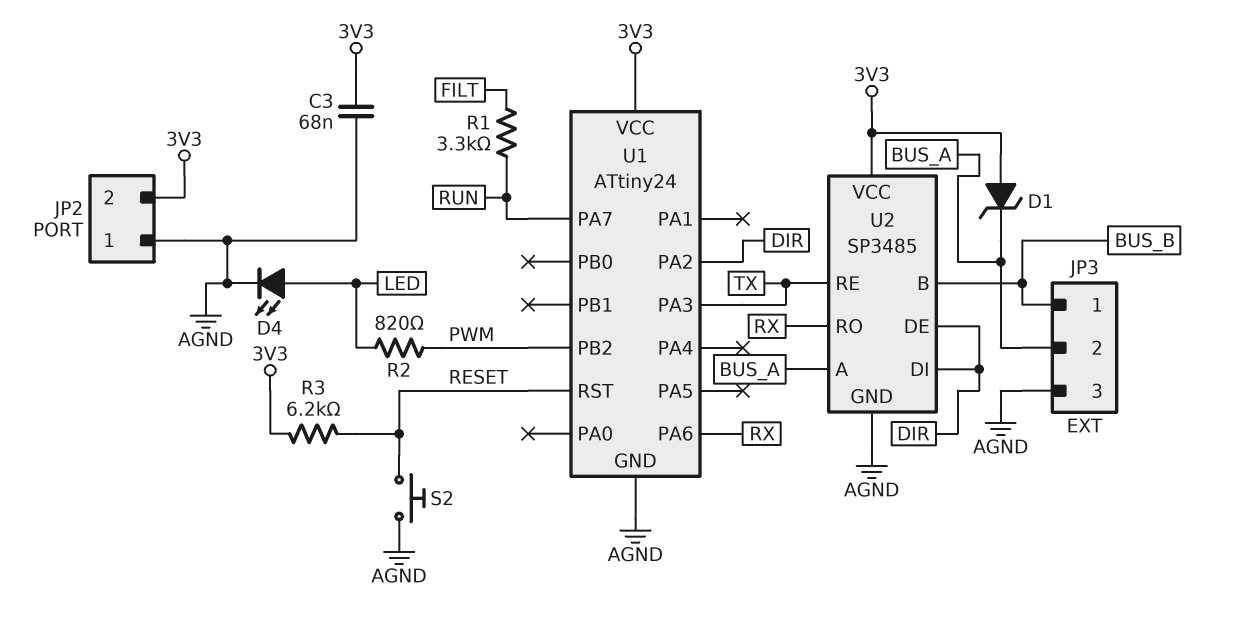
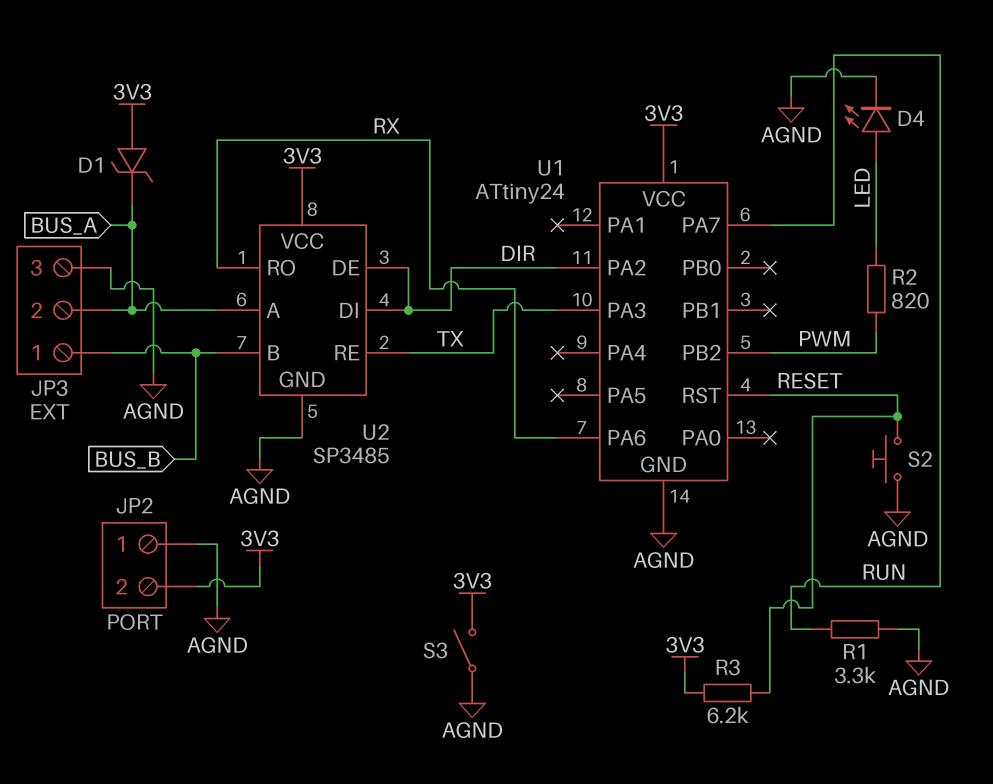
C3: 68nF (3V3, AGND) -> none
R1: 3.3k (FILT, RUN) -> 3.3k (AGND, RUN)
S3: none -> switch (3V3, AGND)

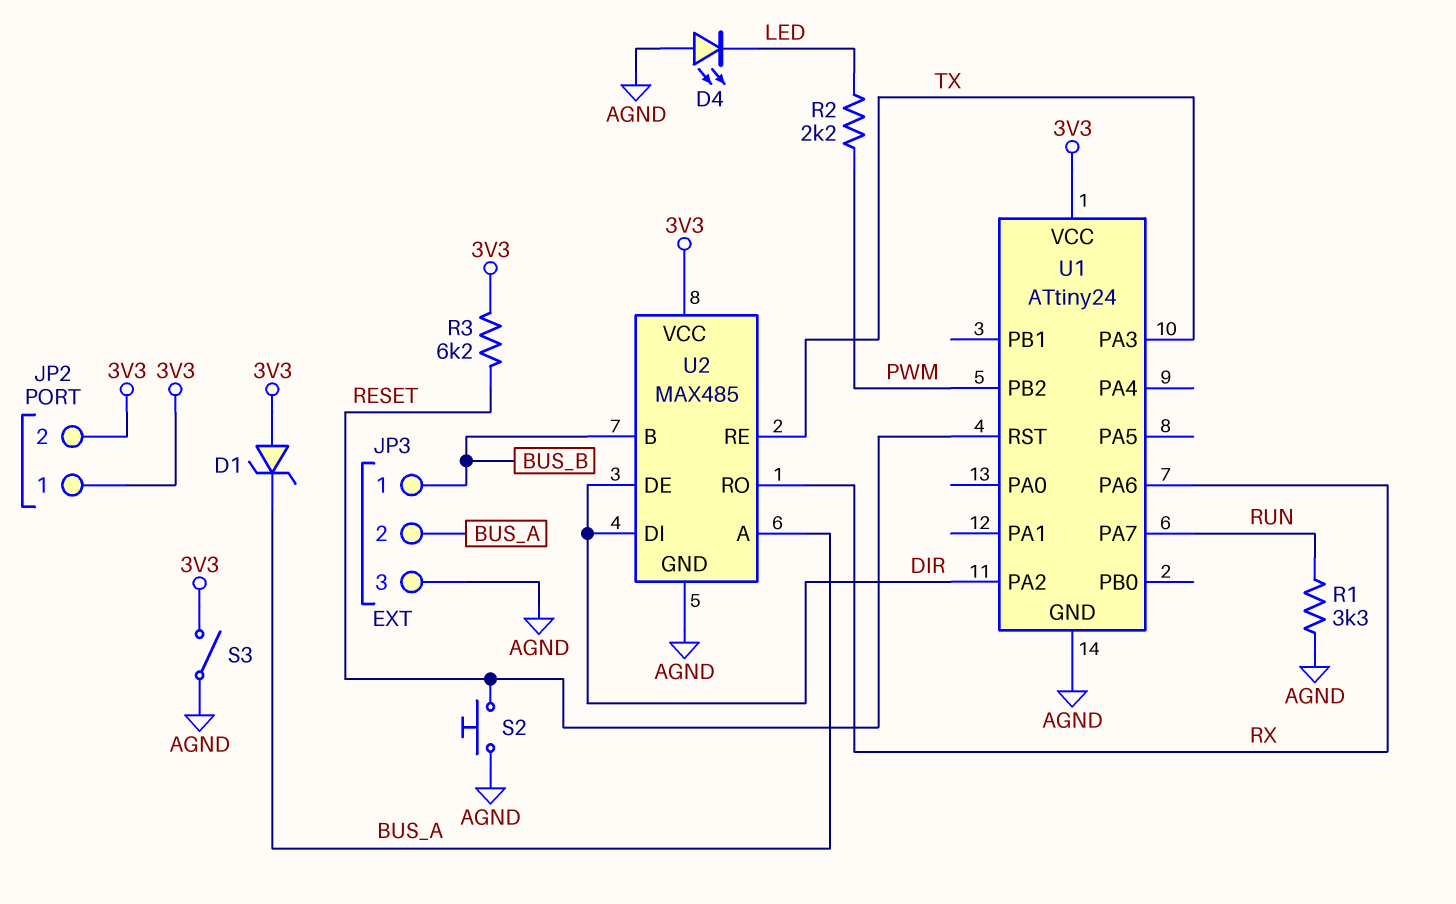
D4: LED (A LED, K AGND) -> LED (A AGND, K LED)
JP2 pin 1: AGND -> 3V3
R2: 820 (LED, PWM) -> 2.2k (LED, PWM)
U2: SP3485 -> MAX485

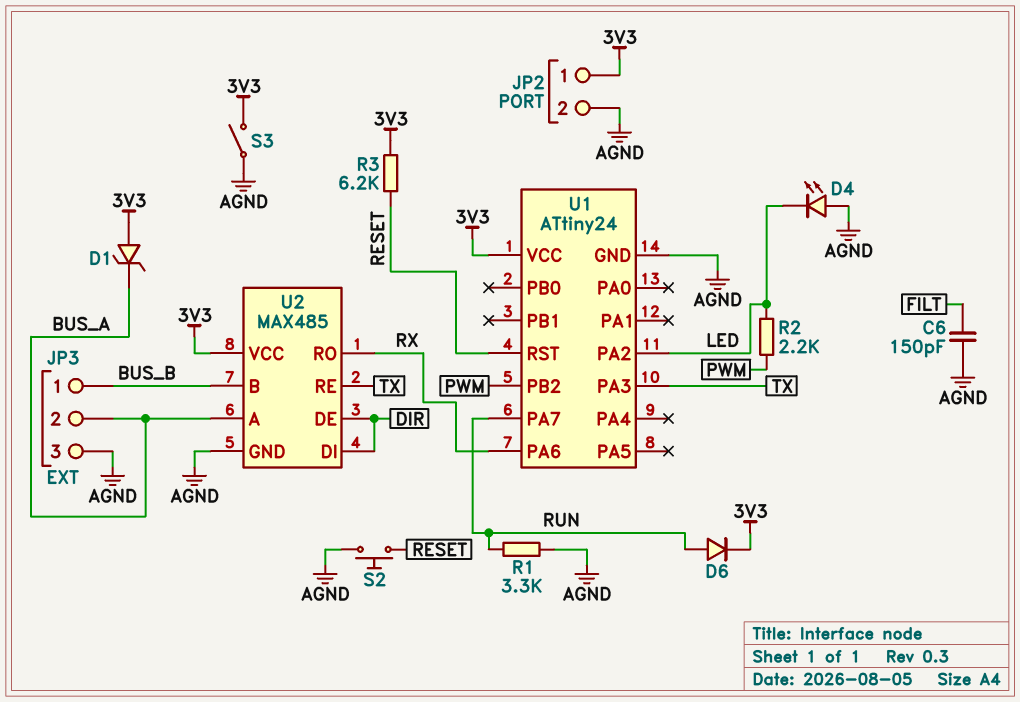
C6: none -> 150pF (AGND, FILT)
D6: none -> diode (A RUN, K 3V3)
JP2 pin 2: 3V3 -> AGND
U1 pin PA2: DIR -> LED

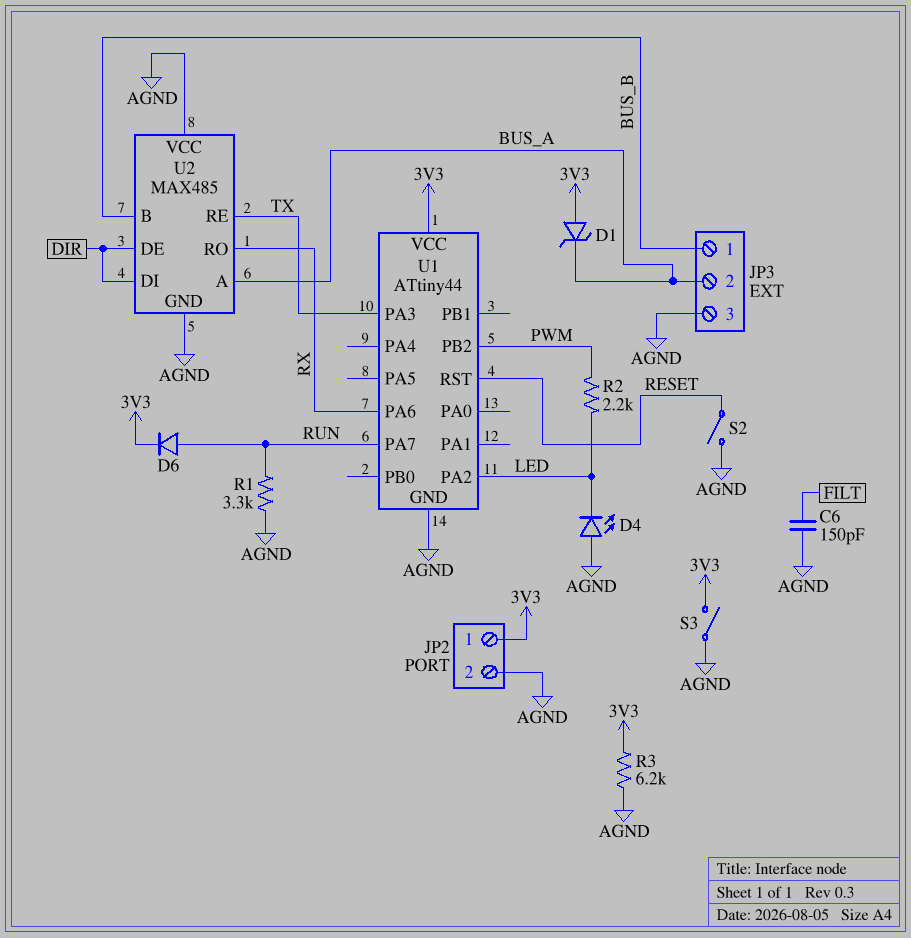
R3: 6.2k (3V3, RESET) -> 6.2k (3V3, AGND)
S2: button (AGND, RESET) -> switch (AGND, RESET)
U1: ATtiny24 -> ATtiny44
U2 pin VCC: 3V3 -> AGND

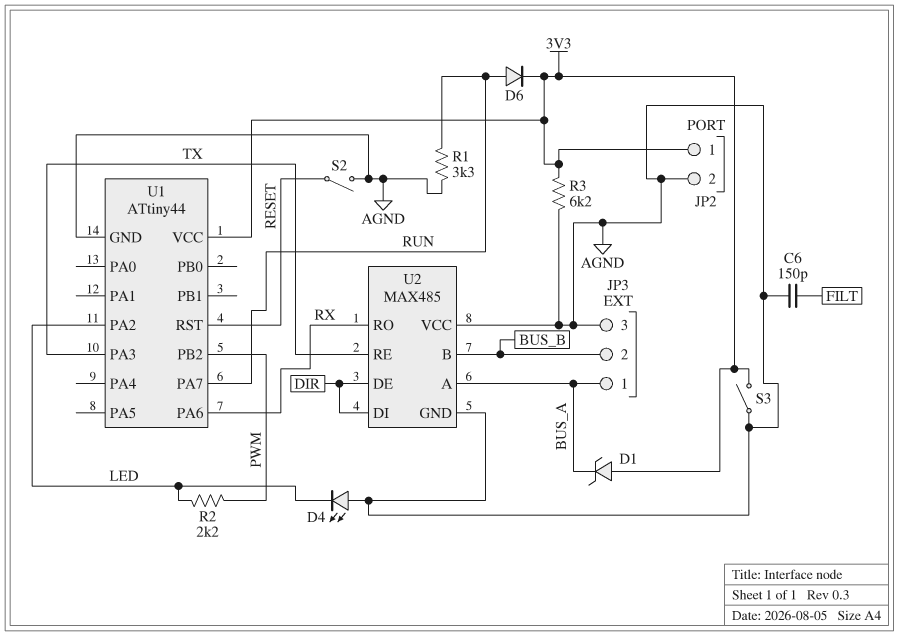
JP3 pin 1: BUS_B -> BUS_A
JP3 pin 2: BUS_A -> BUS_B

